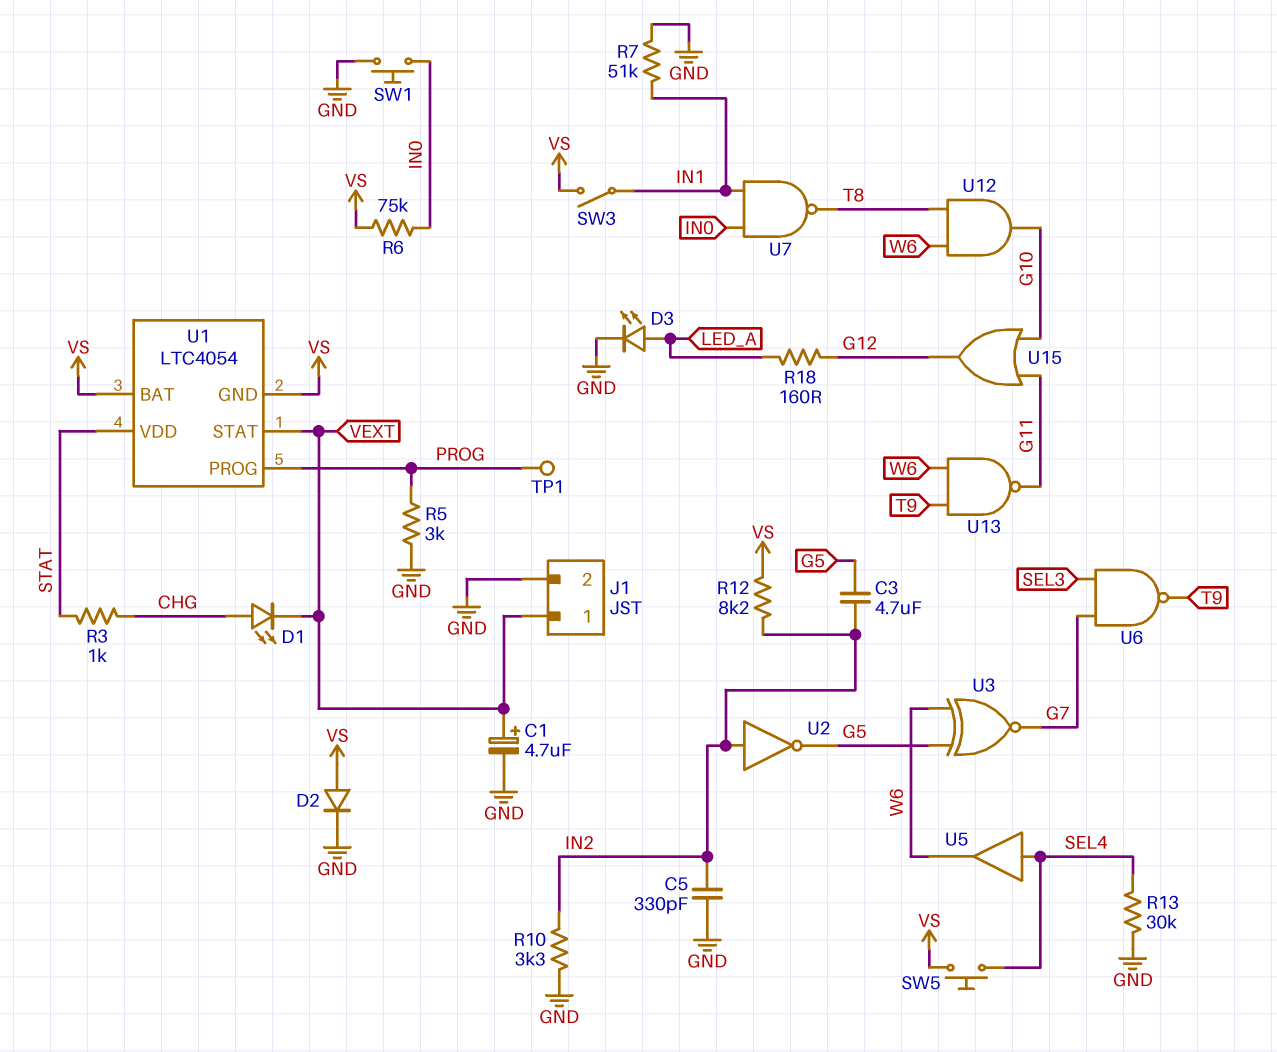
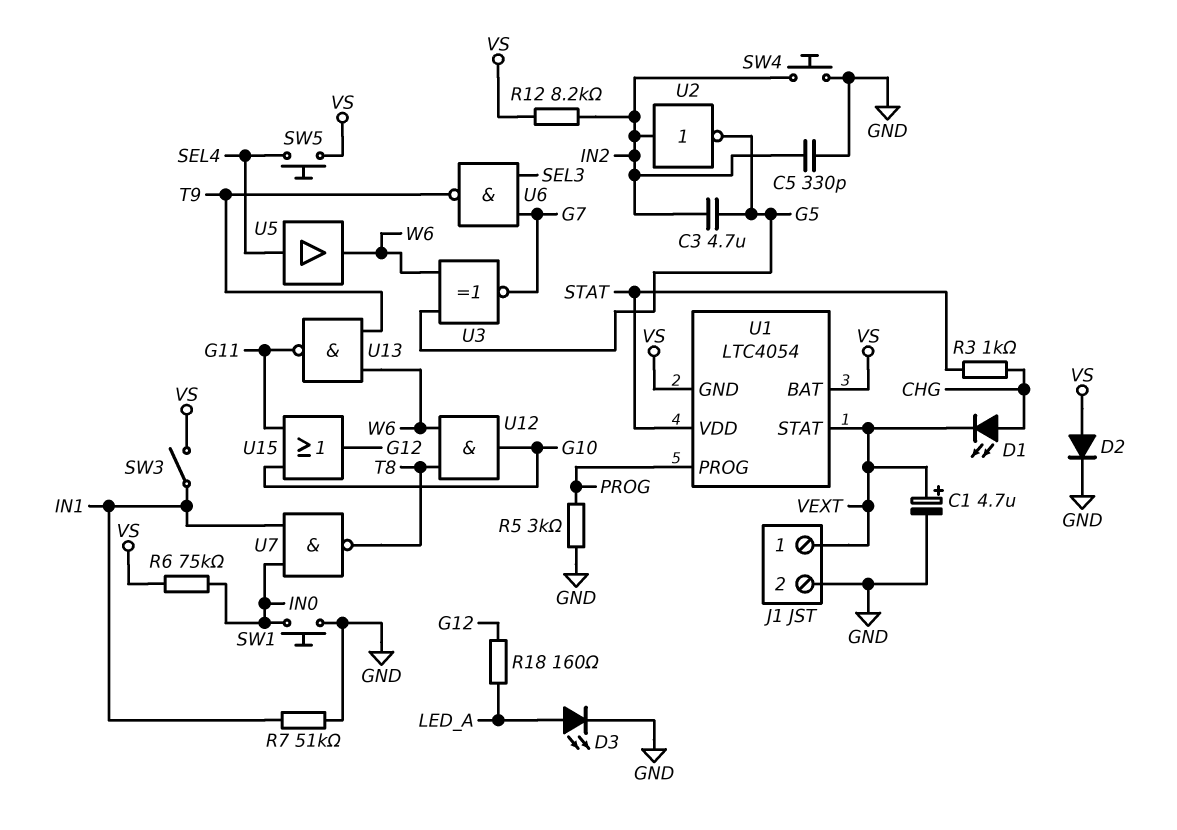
R10: 3.3k (GND, IN2) -> none
R13: 30k (GND, SEL4) -> none
SW4: none -> button (GND, IN2)
TP1: test point (PROG) -> none

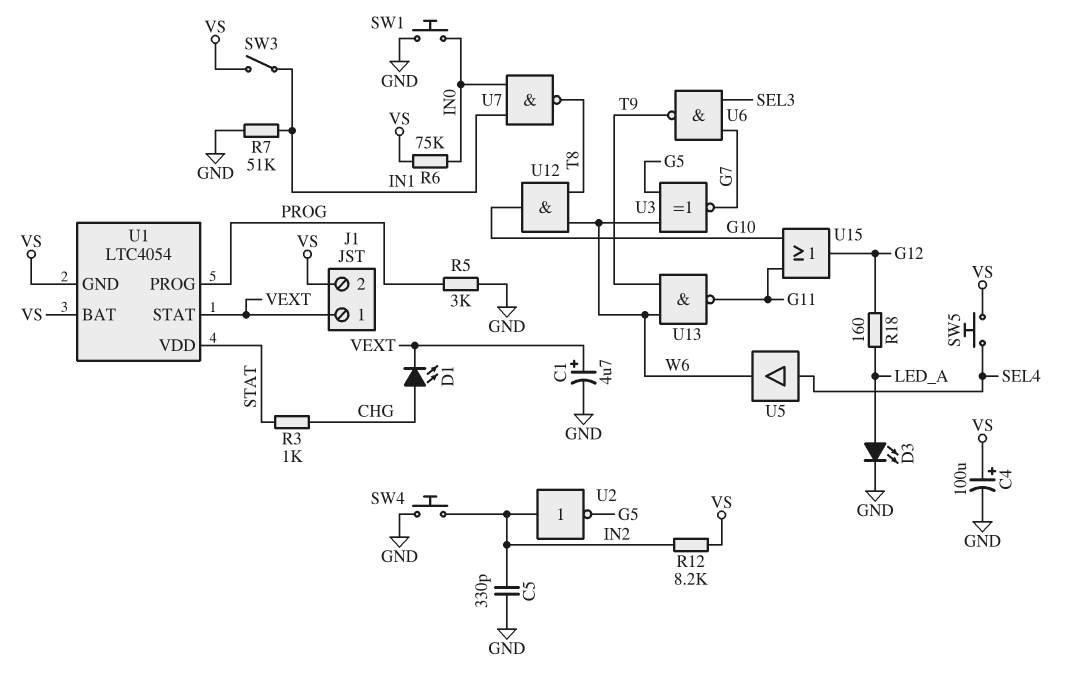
C3: 4.7uF (G5, IN2) -> none
C4: none -> 100uF (plus VS, minus GND)
D2: diode (A VS, K GND) -> none
J1 pin 2: GND -> VS

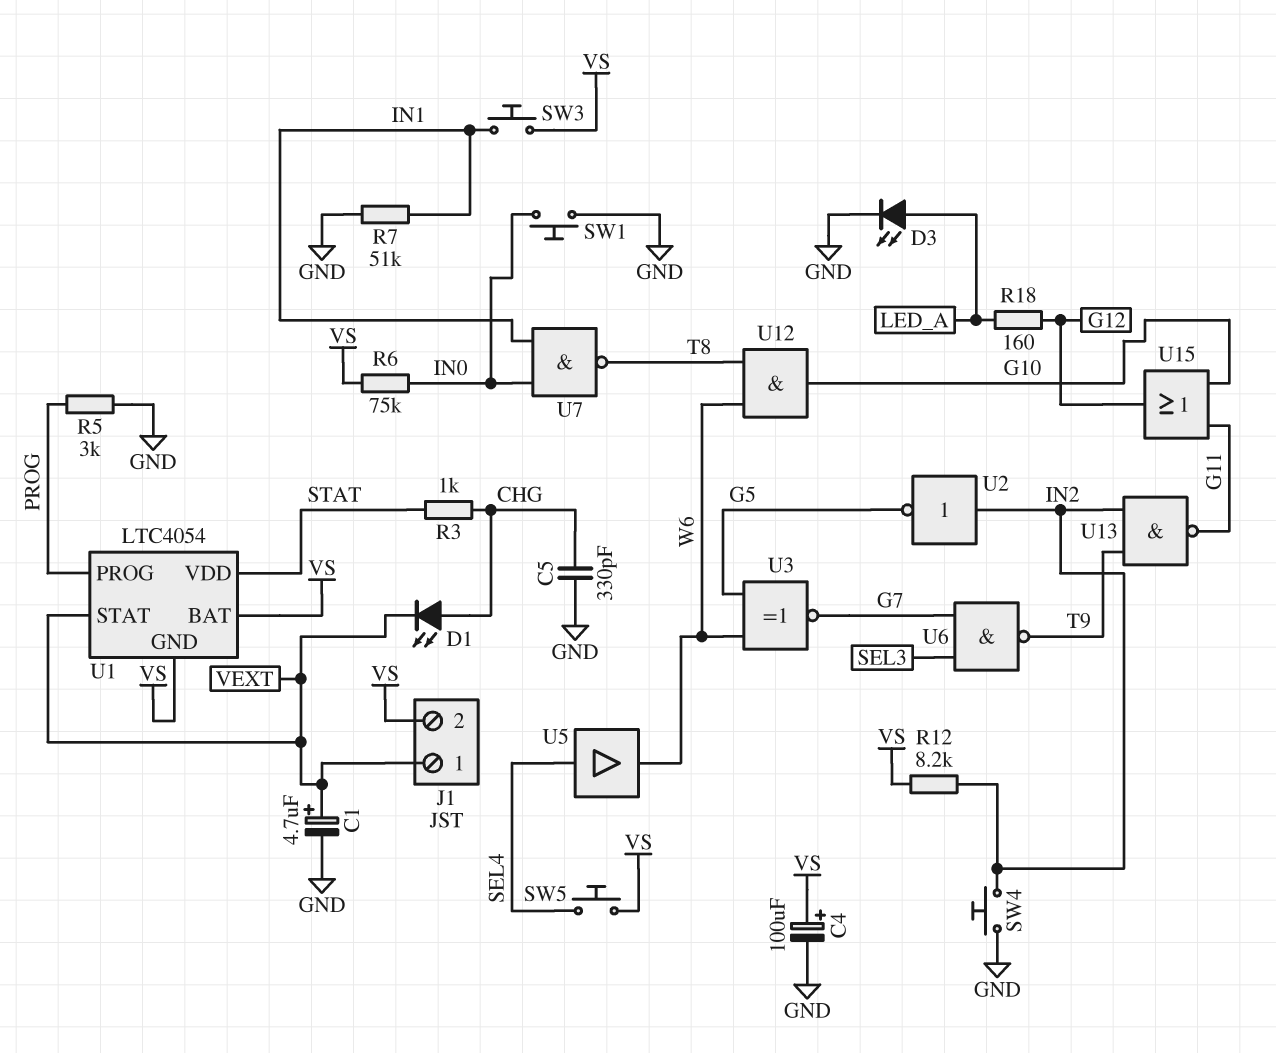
C5: 330pF (GND, IN2) -> 330pF (CHG, GND)
SW3: switch (IN1, VS) -> button (IN1, VS)
U13: NAND (in T9, in W6, out G11) -> NAND (in IN2, in T9, out G11)

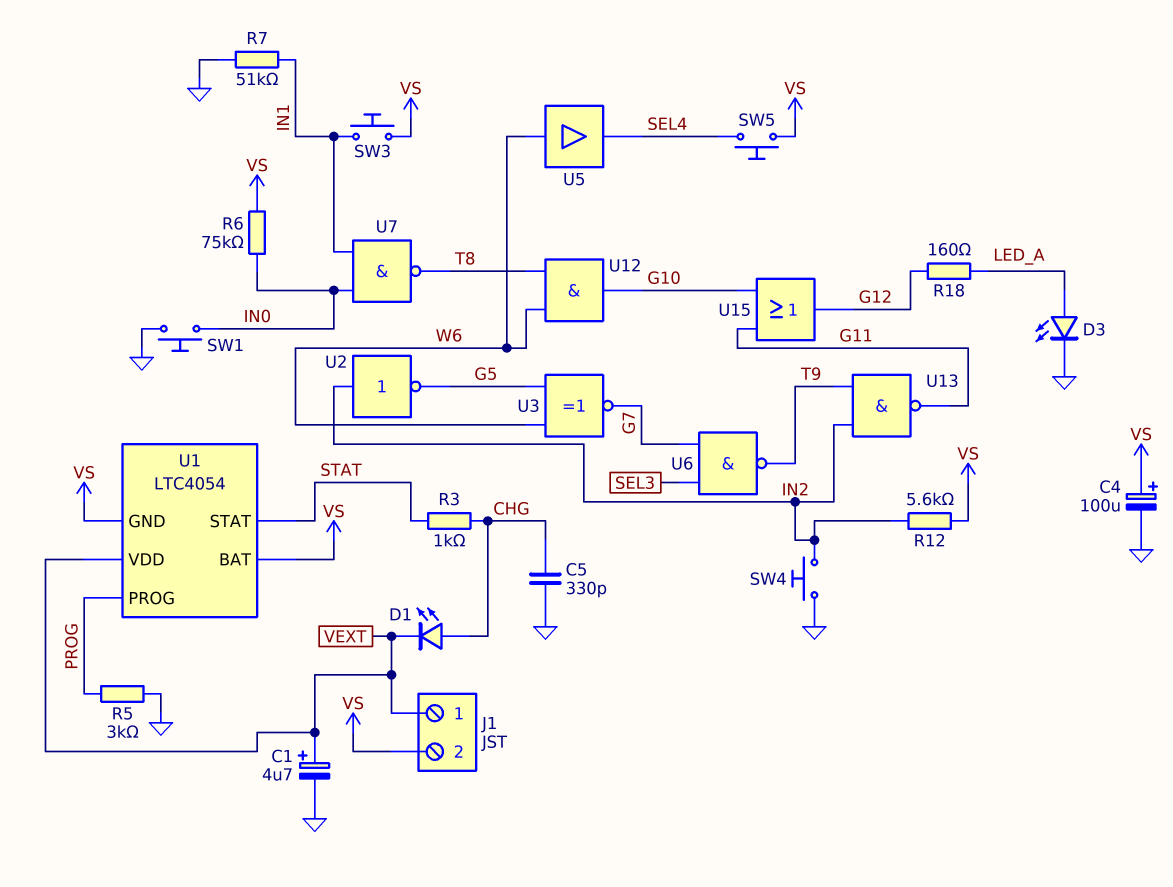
R12: 8.2k (IN2, VS) -> 5.6k (IN2, VS)
U1 pin STAT: VEXT -> STAT
U1 pin VDD: STAT -> VEXT
U5: buffer (in SEL4, out W6) -> buffer (in W6, out SEL4)

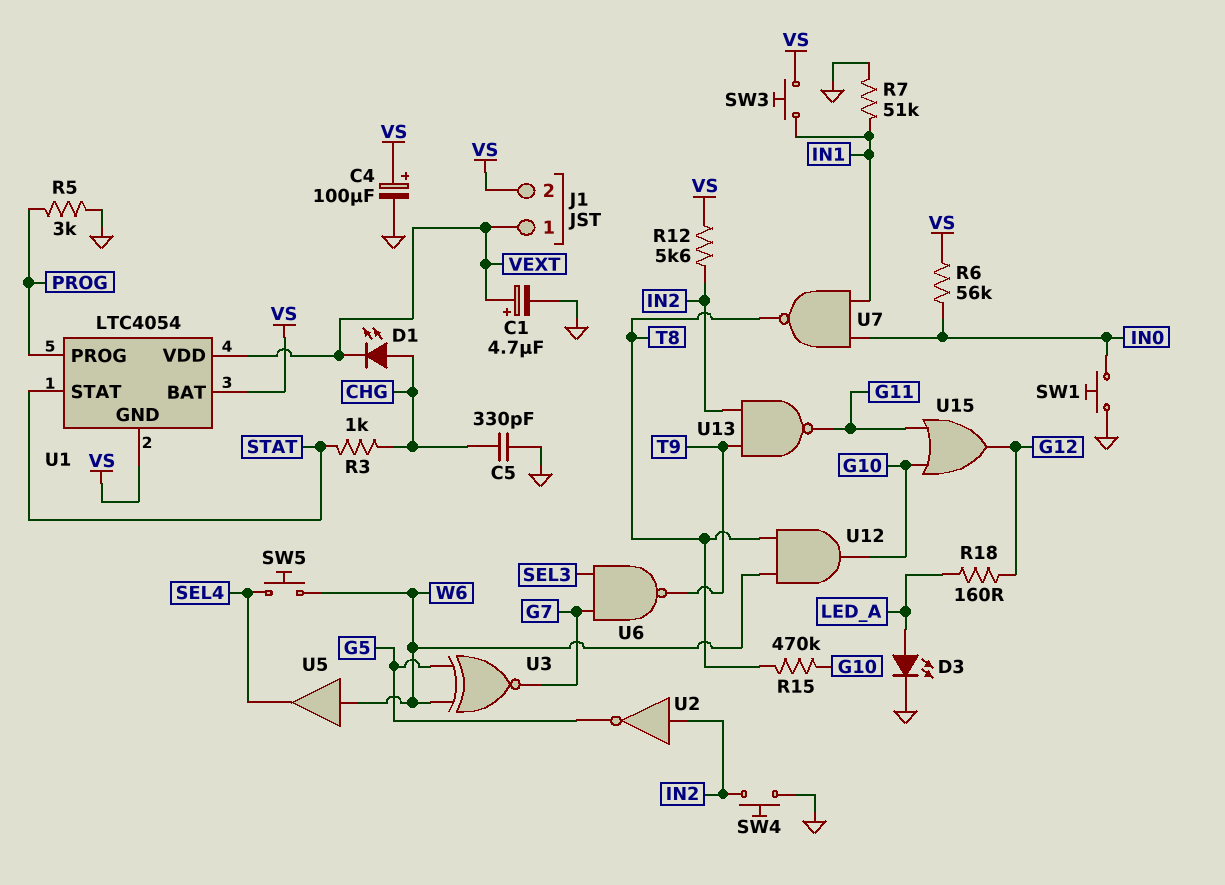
R6: 75k (IN0, VS) -> 56k (IN0, VS)
R15: none -> 470k (G10, T8)
SW5: button (SEL4, VS) -> button (SEL4, W6)

